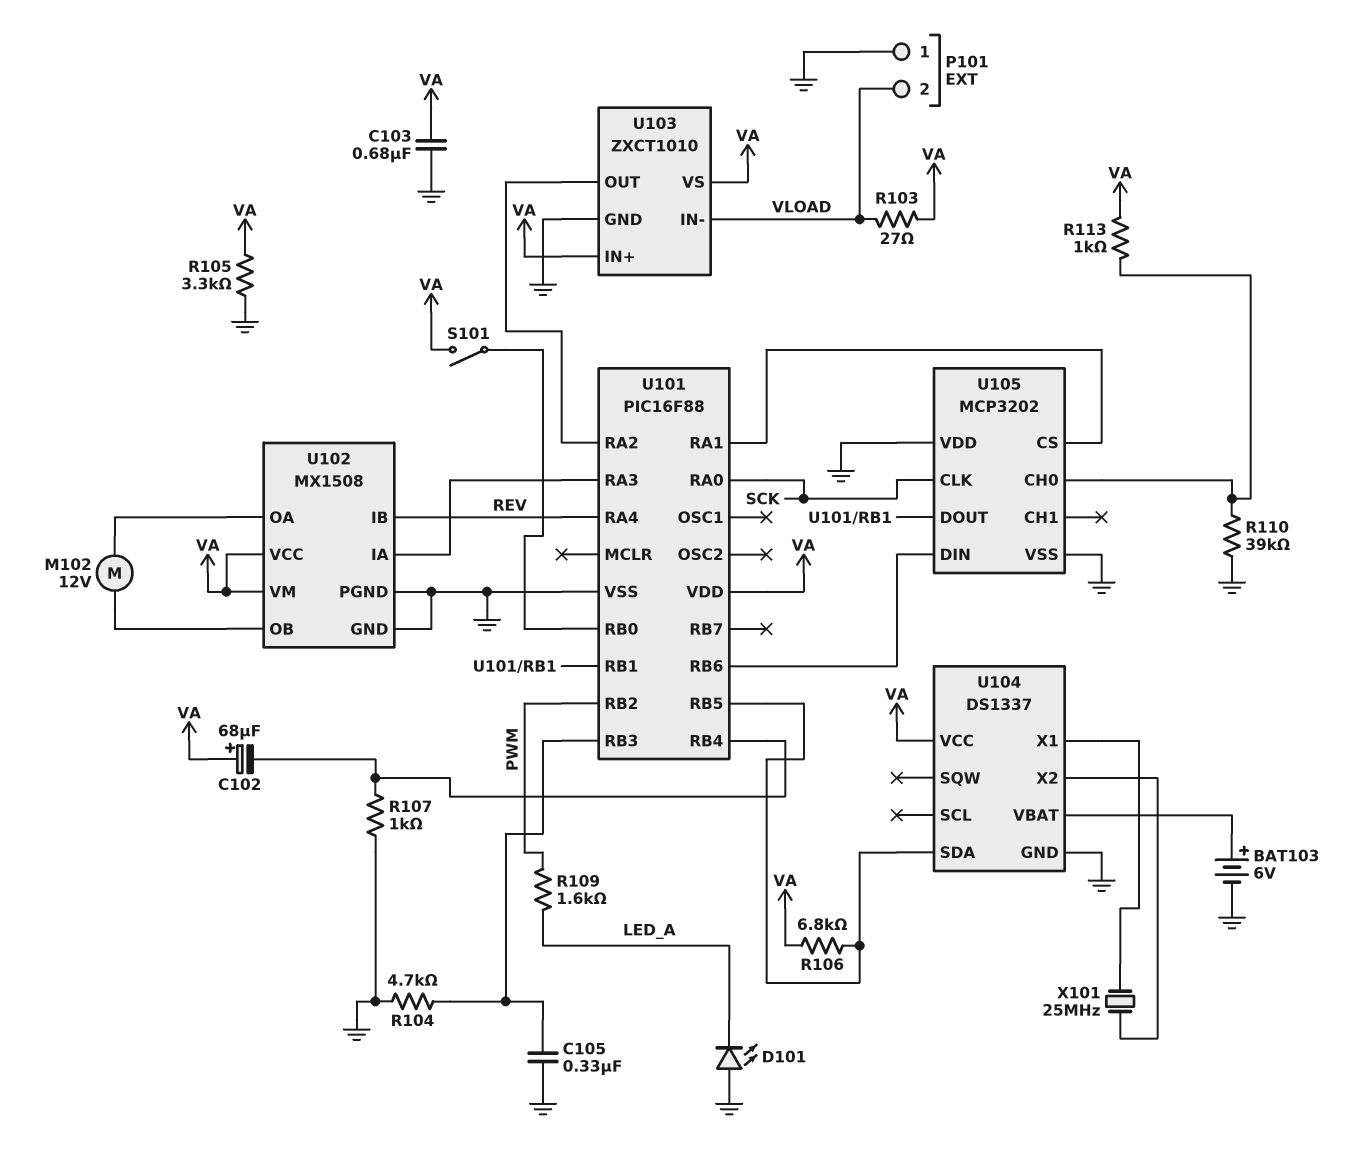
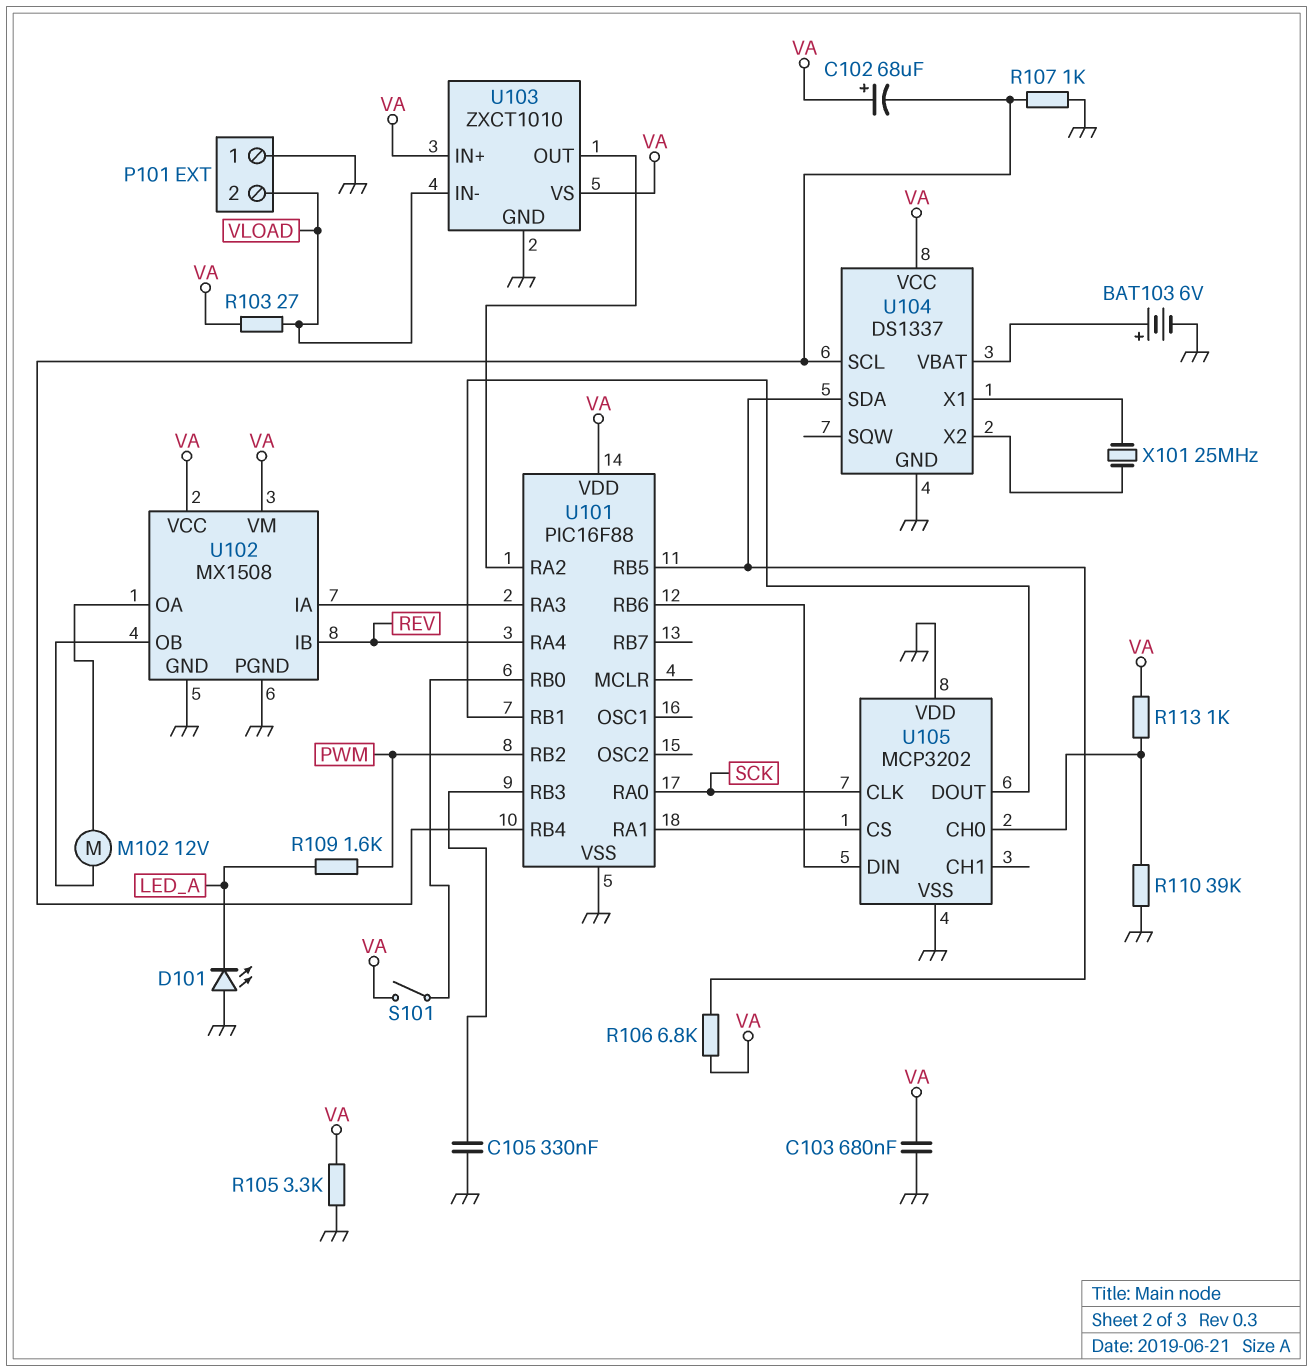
R104: 4.7k (GND, U101/RB3) -> none
U104 pin SCL: none -> U101/RB4

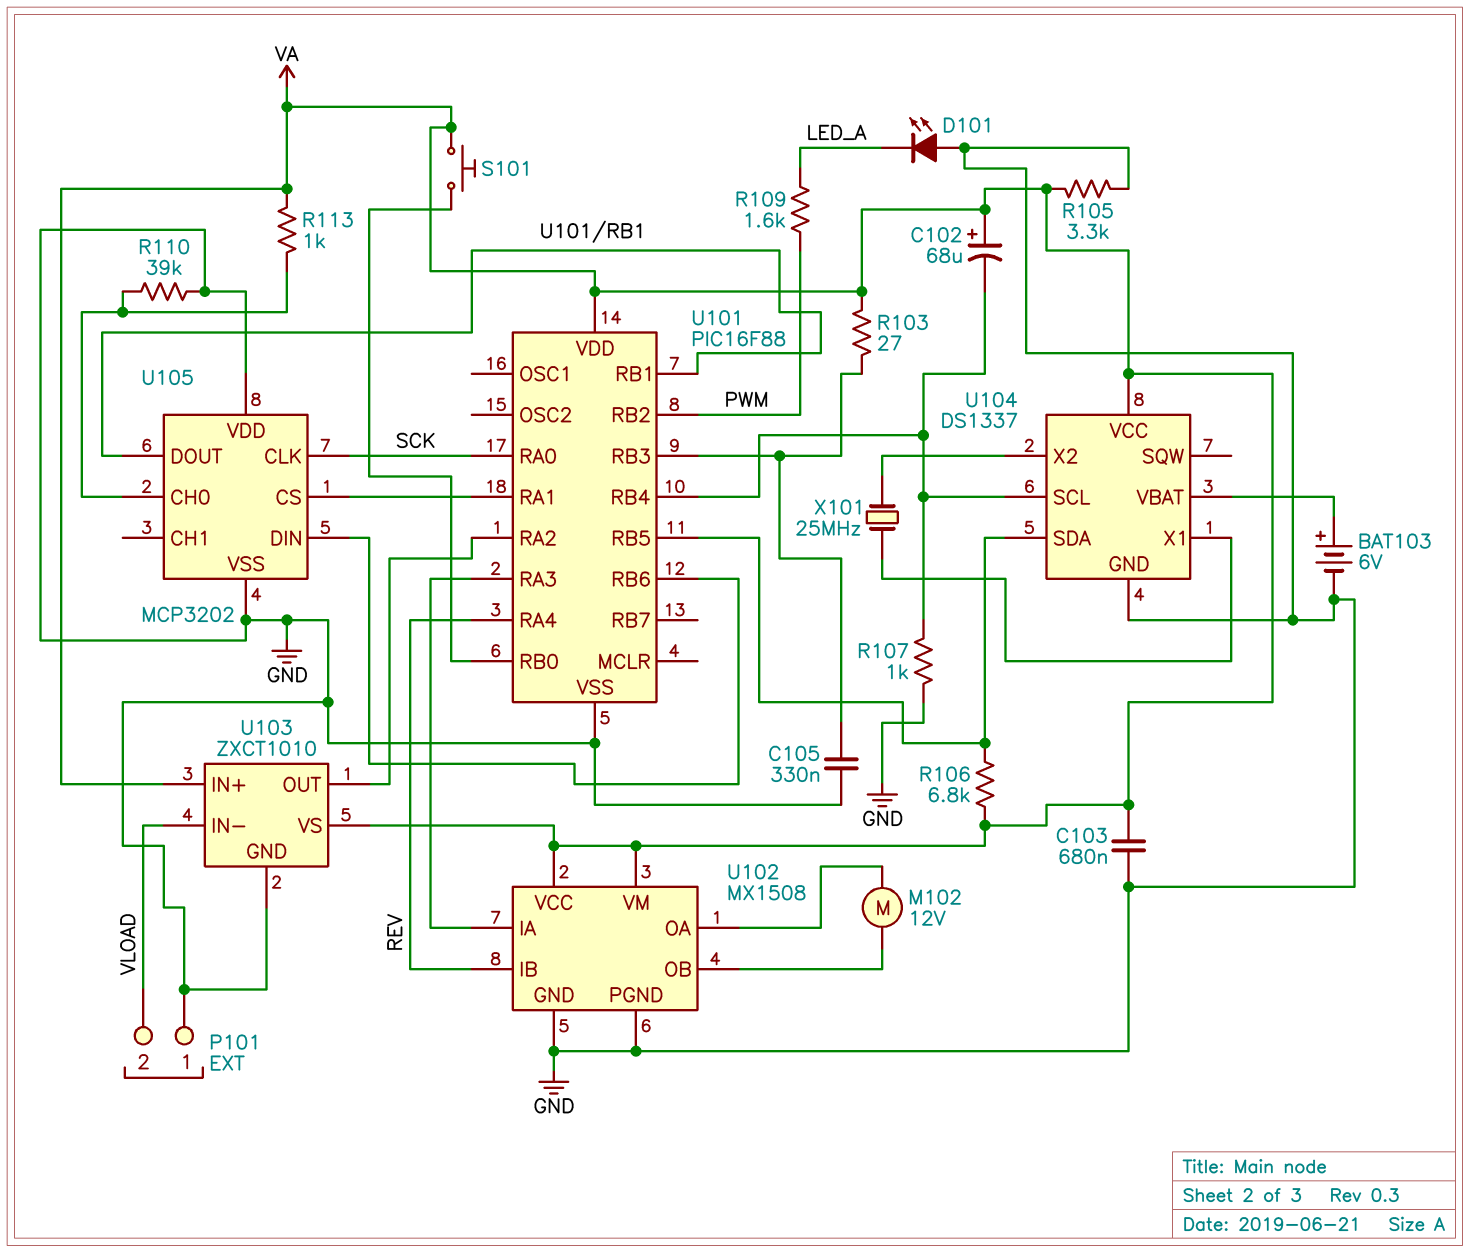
R103: 27 (VA, VLOAD) -> 27 (U101/RB3, VA)
S101: switch (U101/RB0, VA) -> button (U101/RB0, VA)

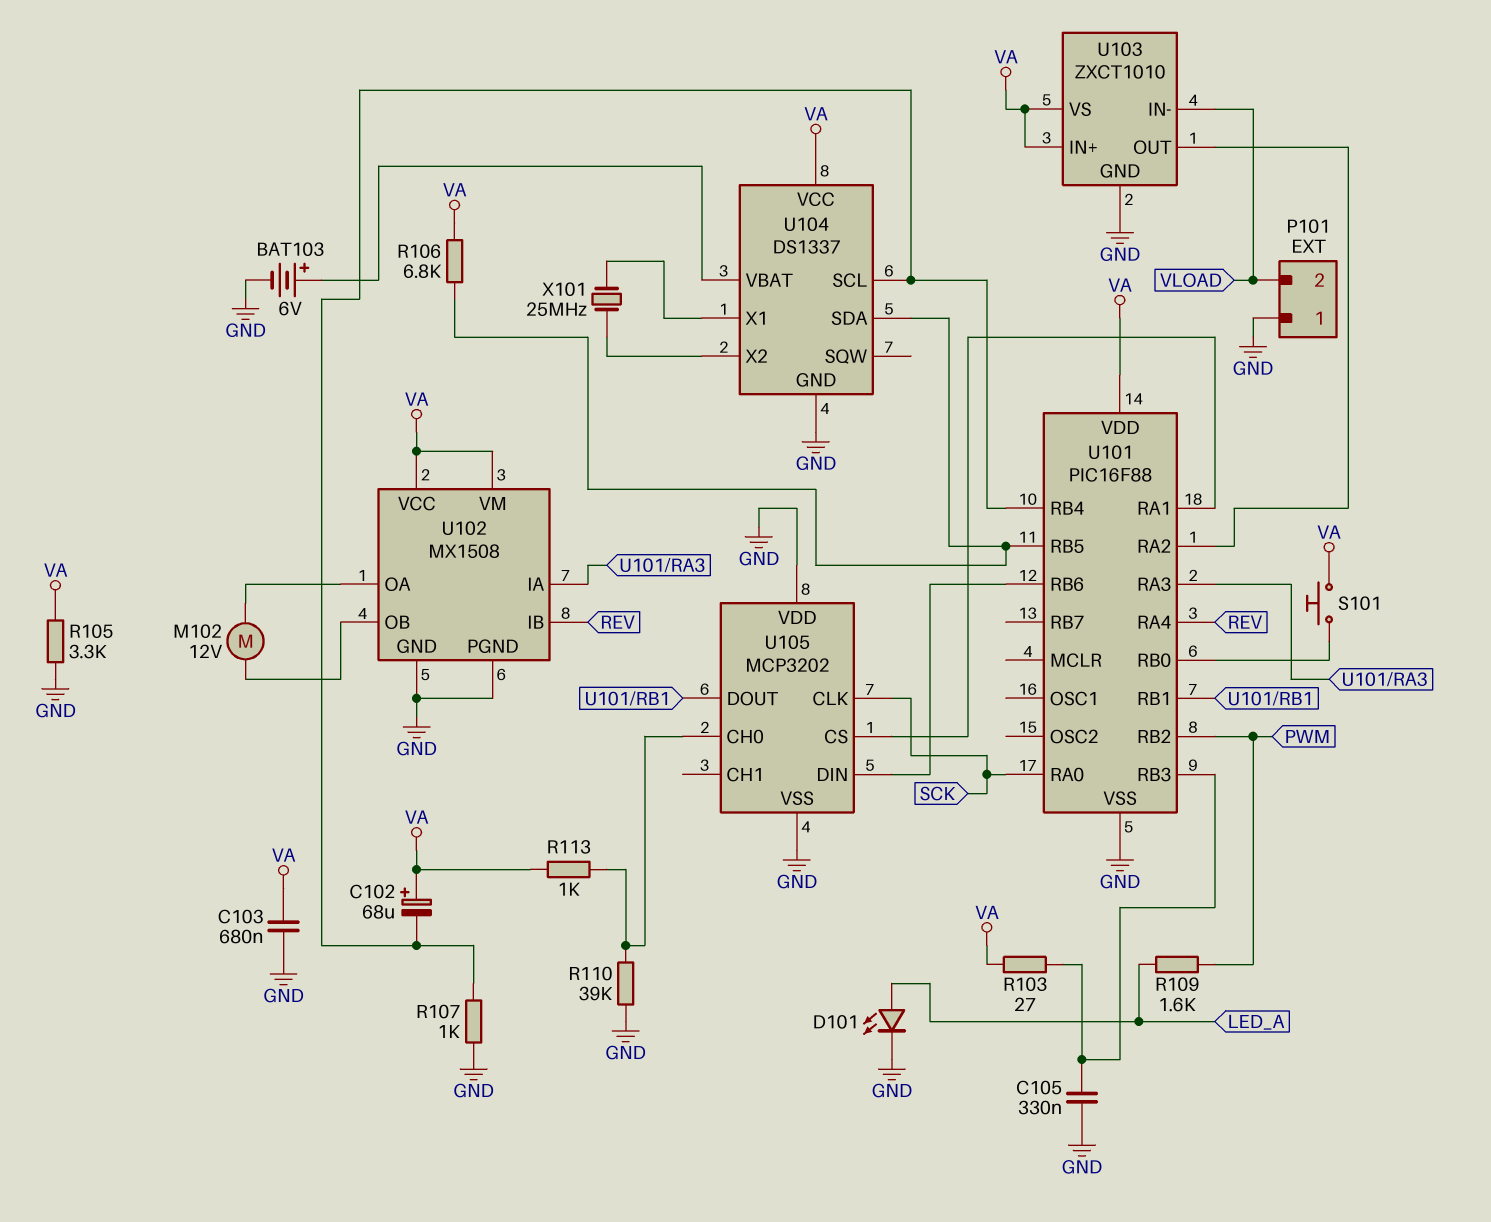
D101: LED (A GND, K LED_A) -> LED (A LED_A, K GND)

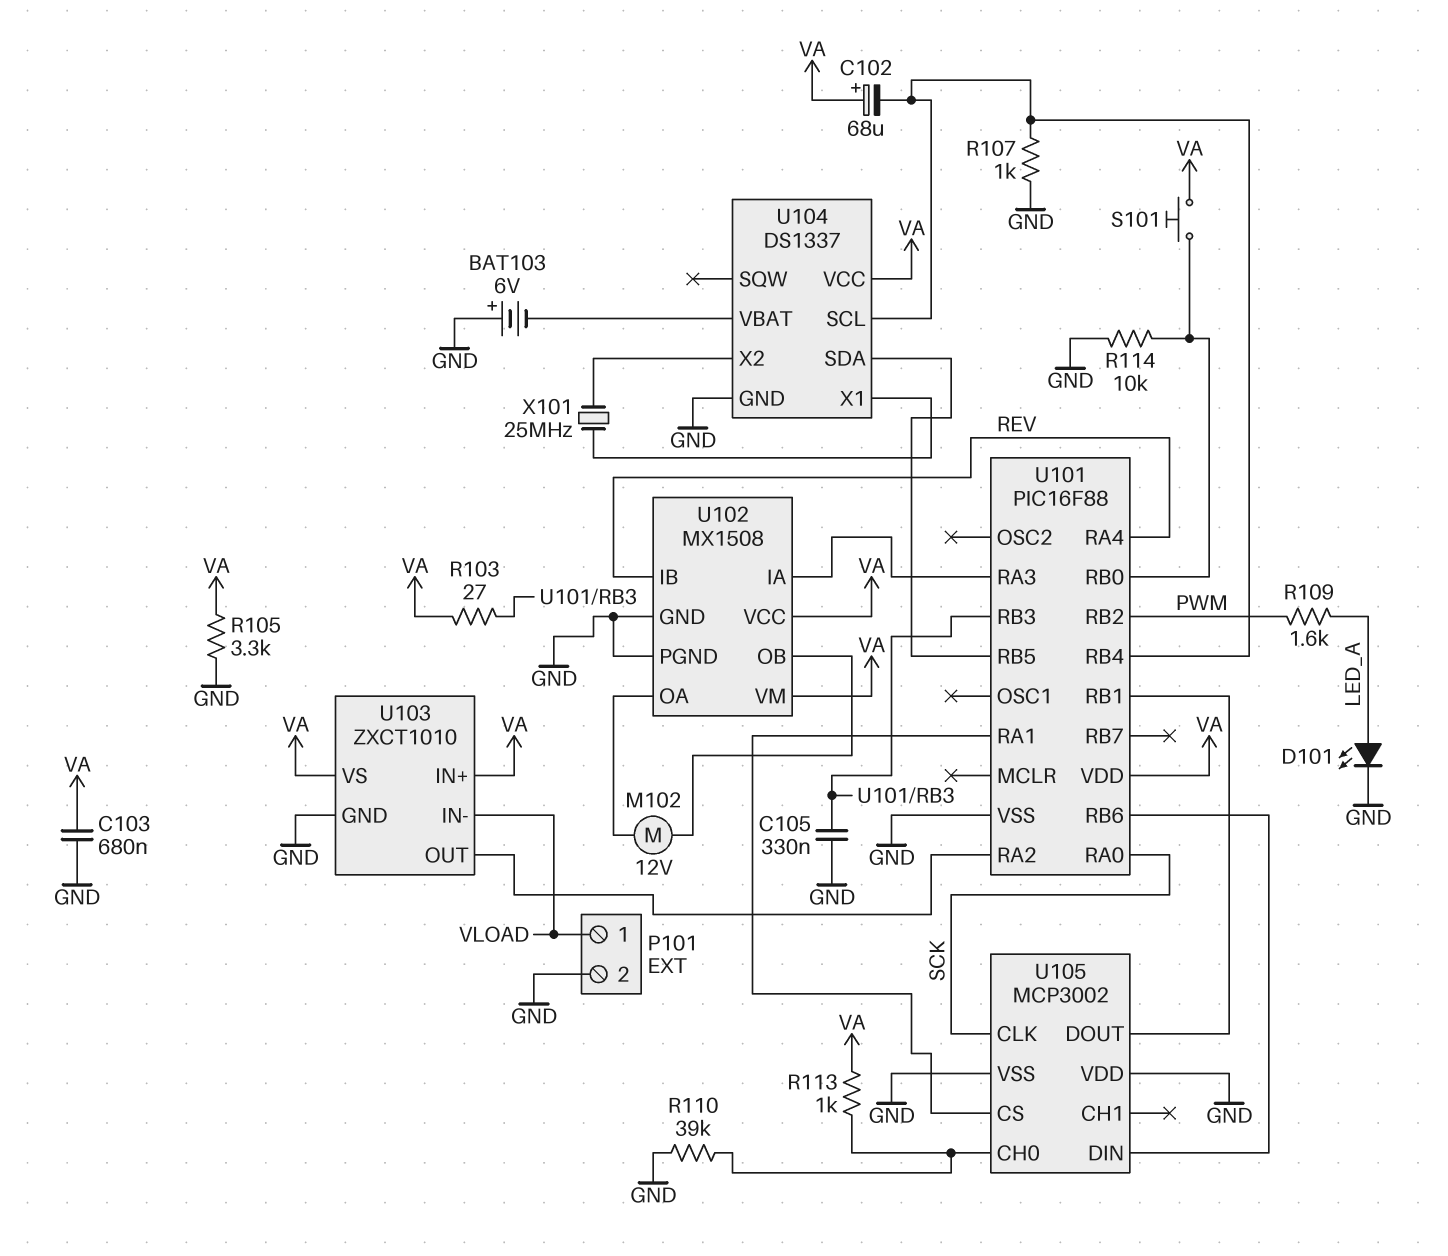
BAT103: 6V (plus U104/VBAT, minus GND) -> 6V (plus GND, minus U104/VBAT)
P101 pin 1: GND -> VLOAD
P101 pin 2: VLOAD -> GND
R106: 6.8k (U101/RB5, VA) -> none
R114: none -> 10k (GND, U101/RB0)
U105: MCP3202 -> MCP3002

